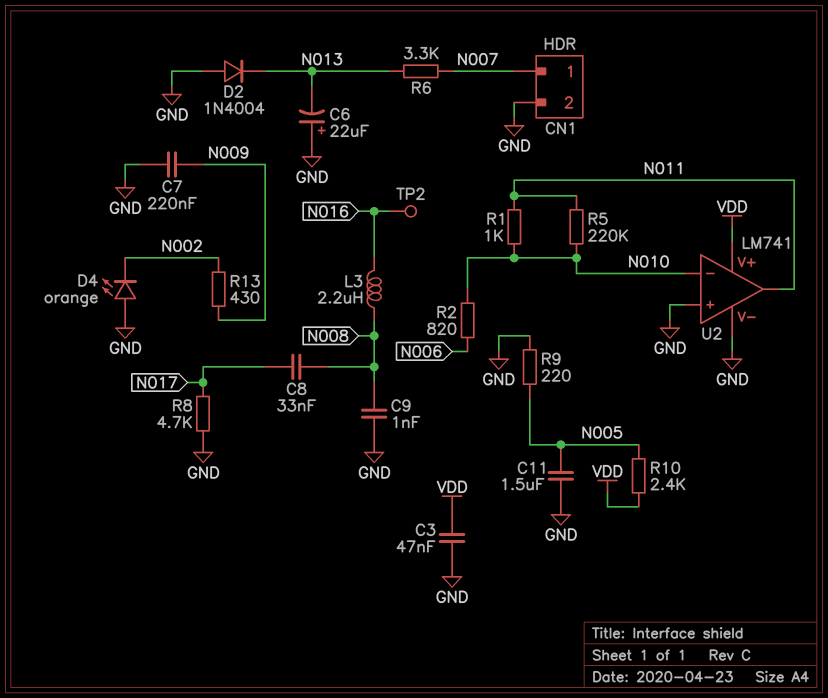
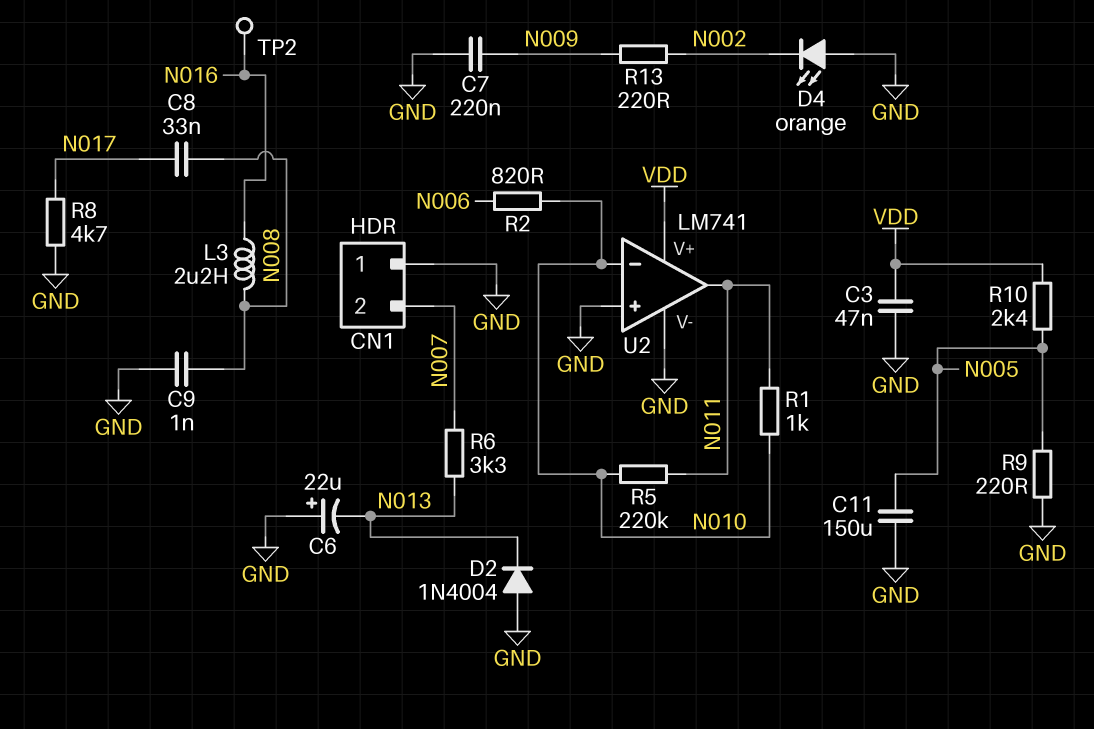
C11: 1.5uF (GND, N005) -> 150uF (GND, N005)
CN1 pin 1: N007 -> GND
CN1 pin 2: GND -> N007
R13: 430 (N002, N009) -> 220 (N002, N009)

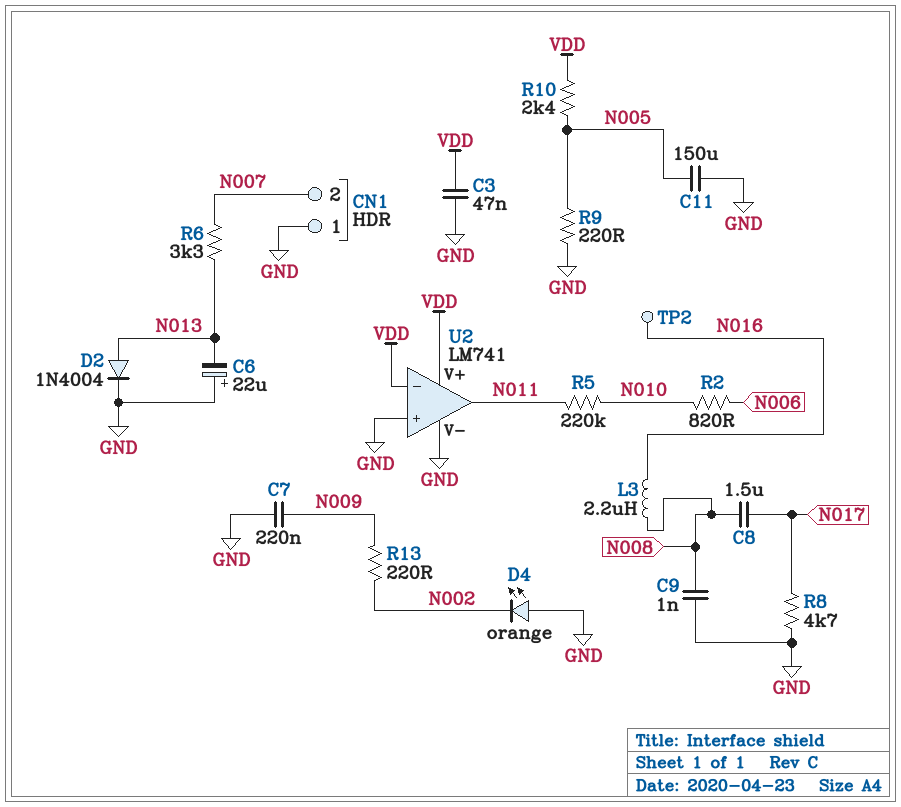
C8: 33nF (N008, N017) -> 1.5uF (N008, N017)
D2: diode 1N4004 (A GND, K N013) -> diode 1N4004 (A N013, K GND)
R1: 1k (N010, N011) -> none
U2 pin in-: N010 -> VDD

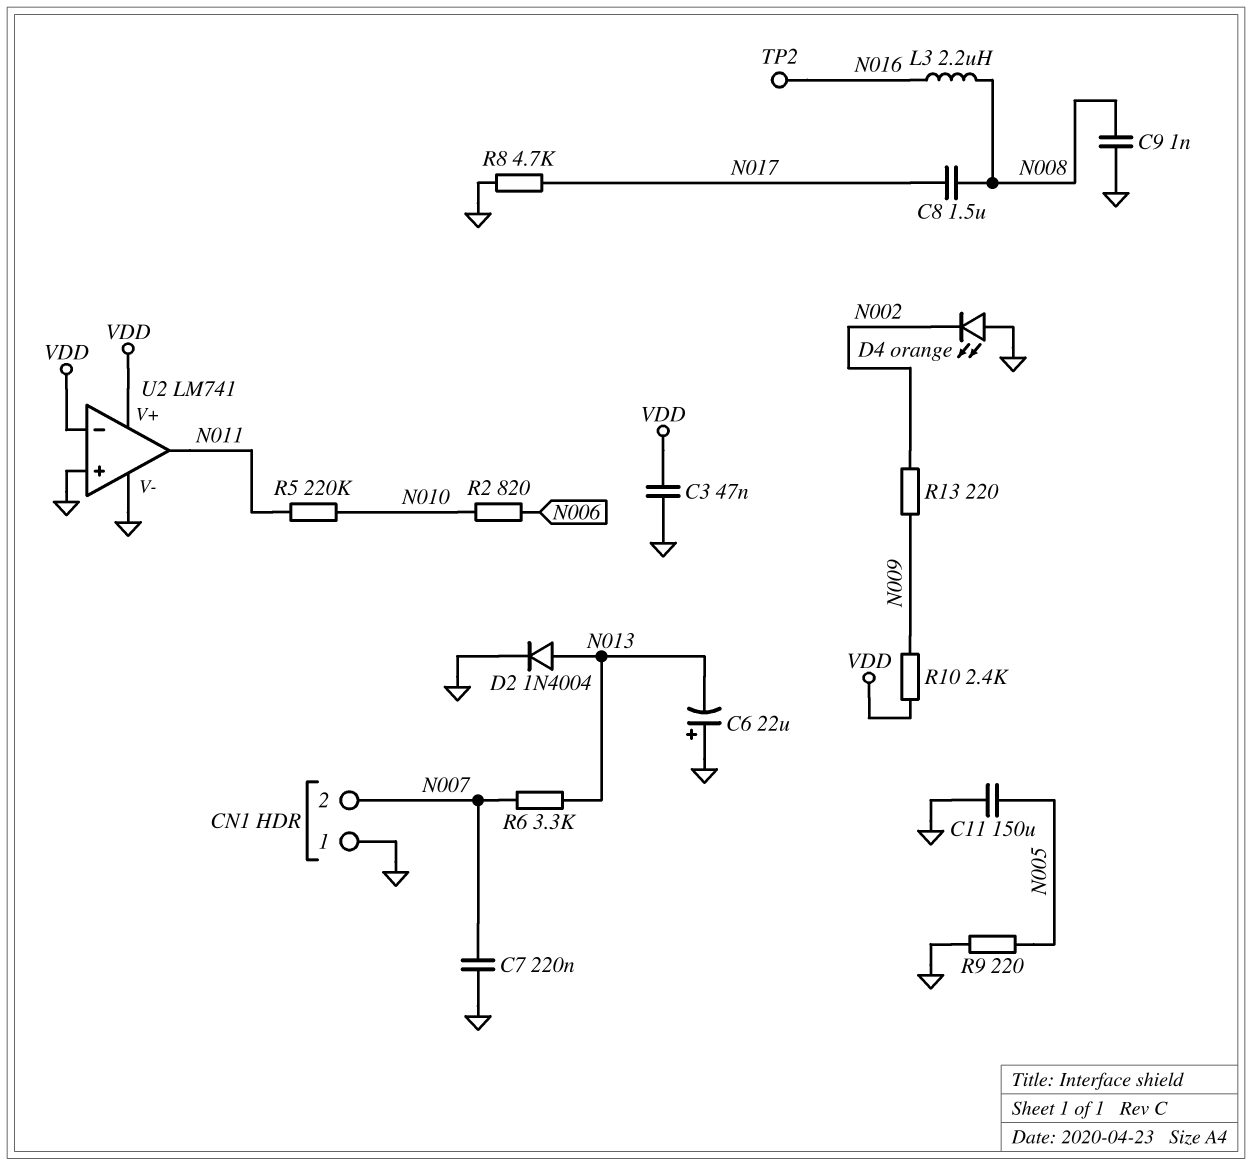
C7: 220nF (GND, N009) -> 220nF (GND, N007)
R10: 2.4k (N005, VDD) -> 2.4k (N009, VDD)

